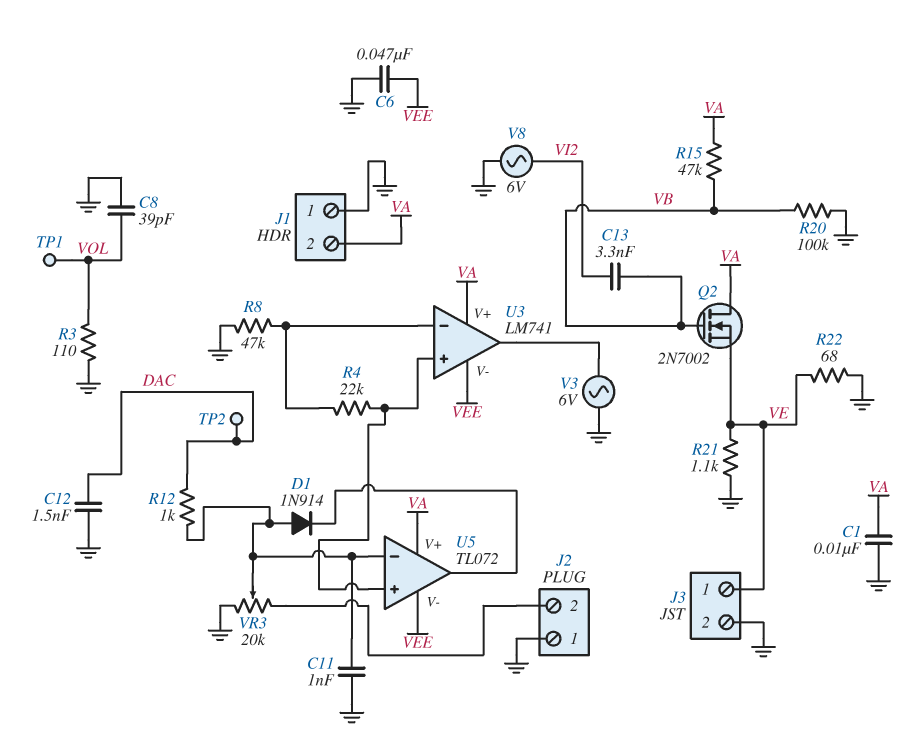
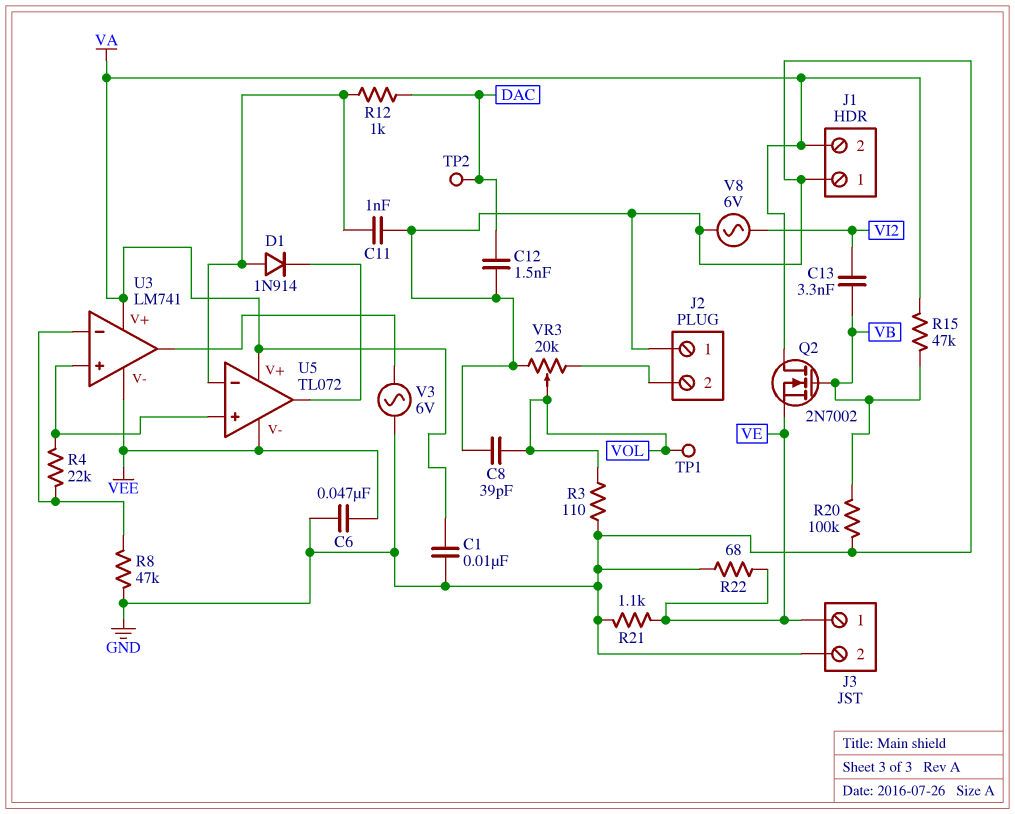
VR3: 20k (GND, J2/2, wiper U5/in-) -> 20k (GND, J2/2, wiper VOL)

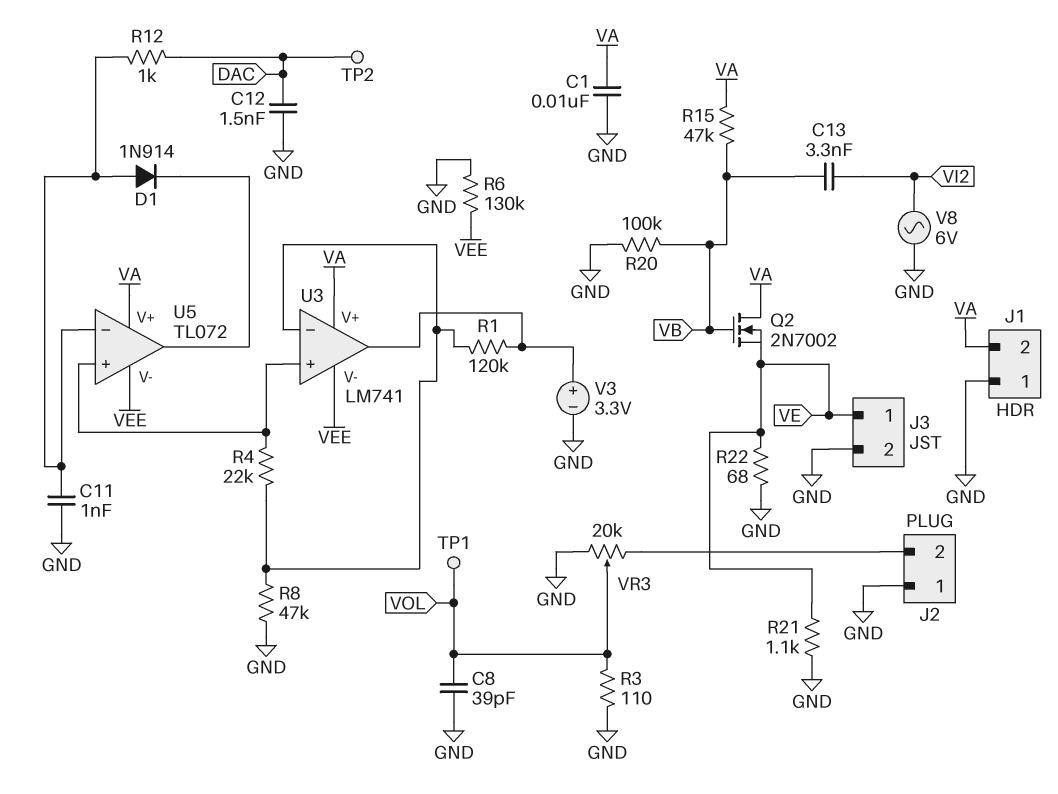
C6: 47nF (GND, VEE) -> none
R1: none -> 120k (U3/in-, U3/out)
R6: none -> 130k (GND, VEE)
V3: AC 6V (GND, U3/out) -> 3.3V (plus U3/out, minus GND)

